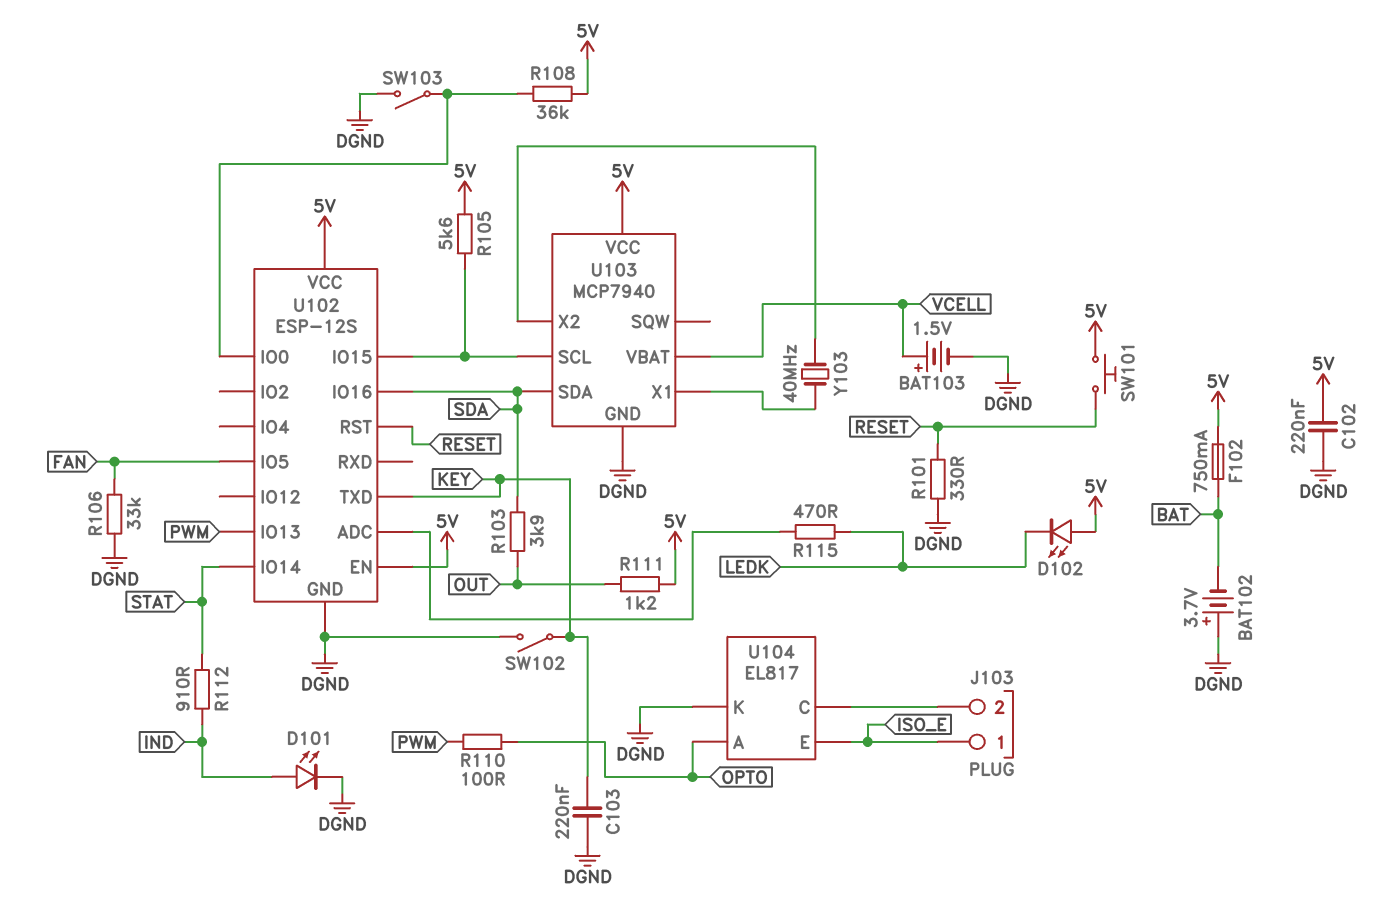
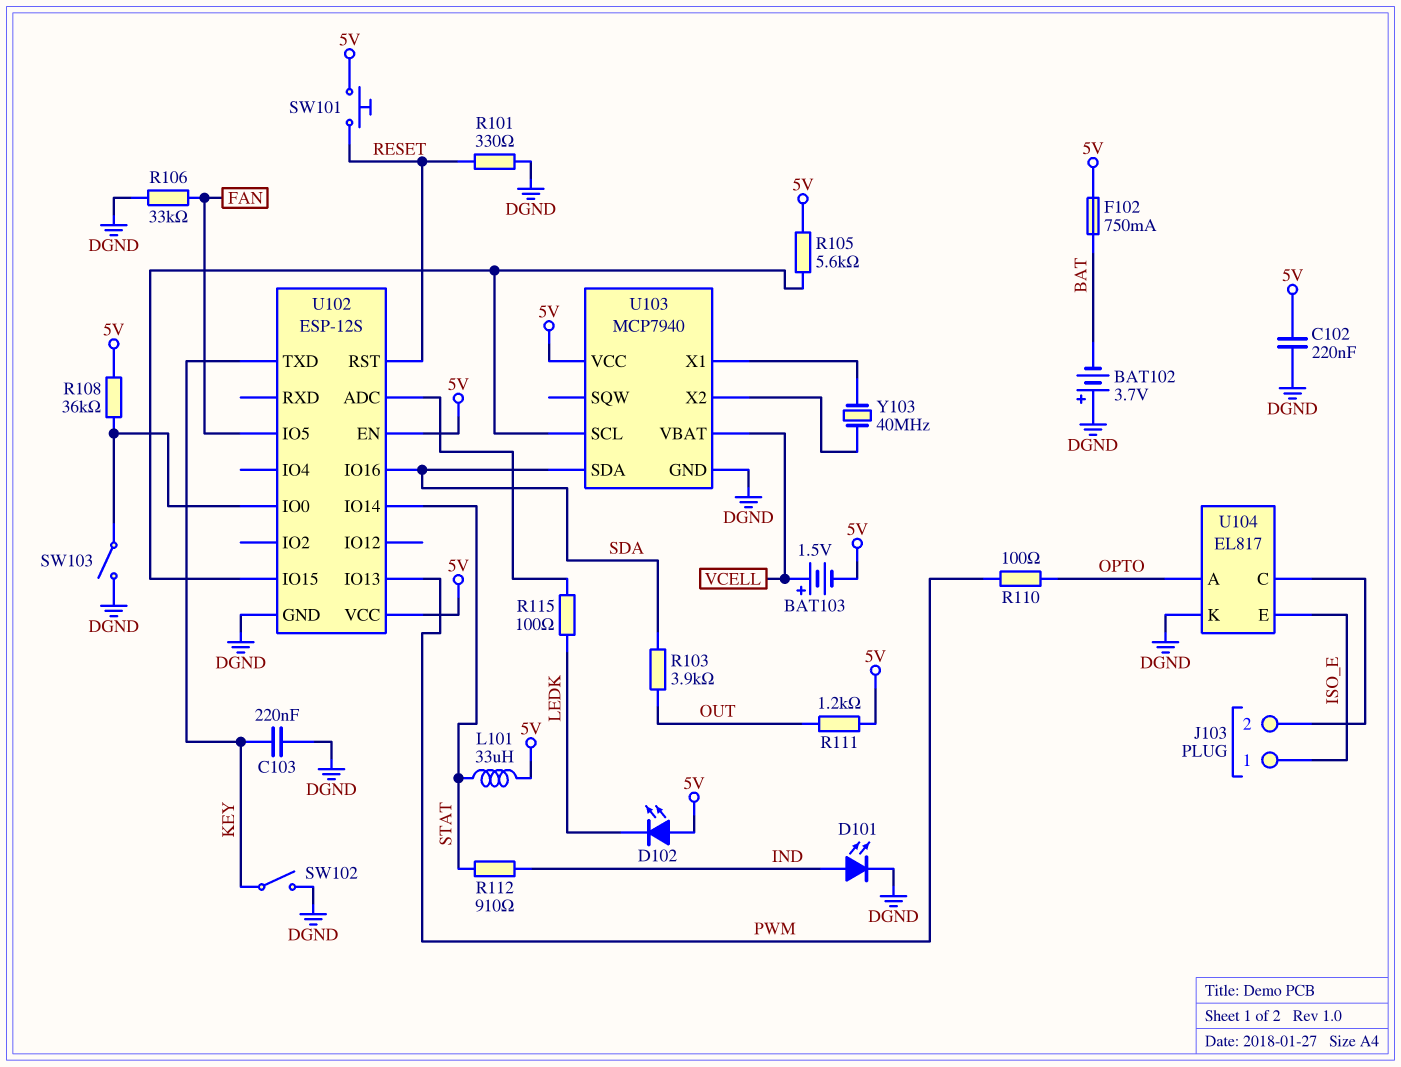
BAT103: 1.5V (plus VCELL, minus DGND) -> 1.5V (plus VCELL, minus 5V)
L101: none -> 33uH (5V, STAT)
R115: 470 (LEDK, U102/ADC) -> 100 (LEDK, U102/ADC)

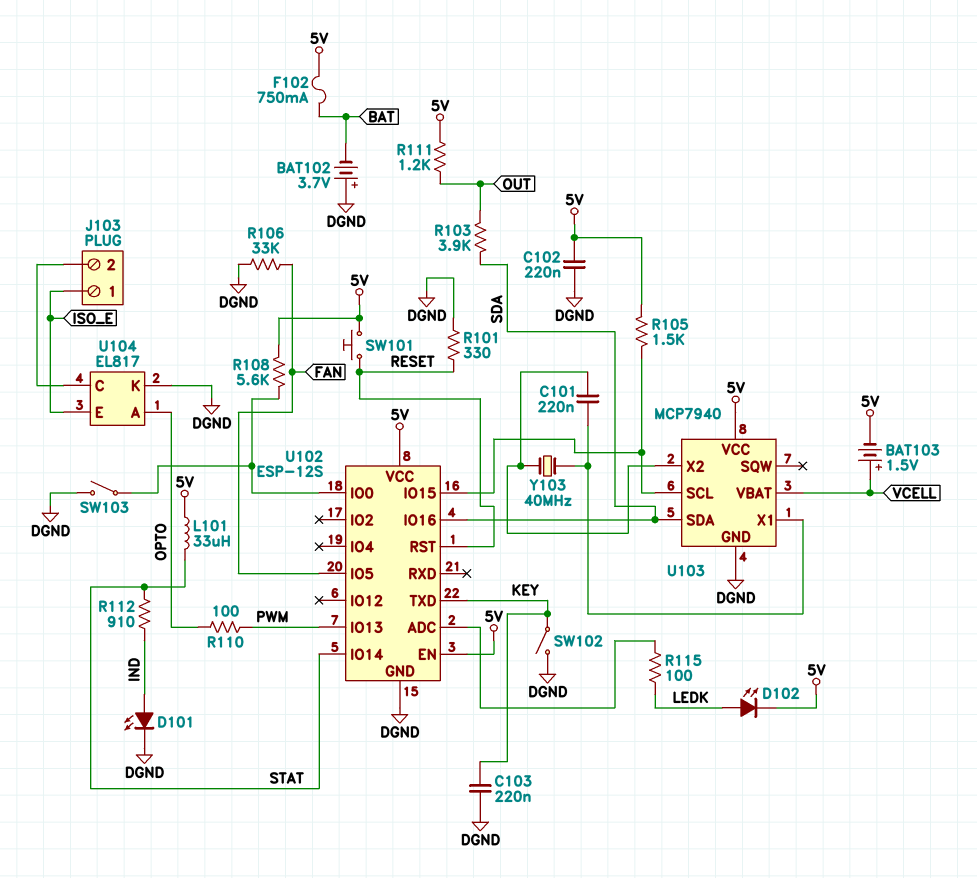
C101: none -> 220nF (U103/X1, U103/X2)
D102: LED (A 5V, K LEDK) -> LED (A LEDK, K 5V)
R105: 5.6k (5V, U102/IO15) -> 1.5k (5V, U102/IO15)
R108: 36k (5V, U102/IO0) -> 5.6k (5V, U102/IO0)

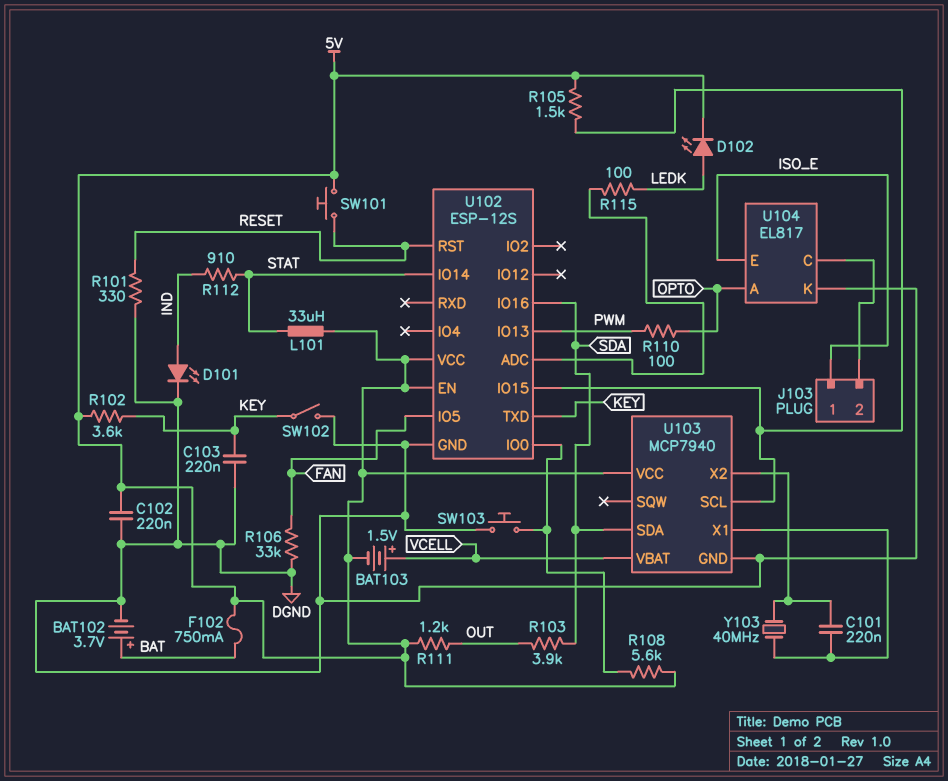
BAT102: 3.7V (plus DGND, minus BAT) -> 3.7V (plus BAT, minus DGND)
R102: none -> 3.6k (5V, KEY)
SW103: switch (DGND, U102/IO0) -> button (DGND, U102/IO0)

